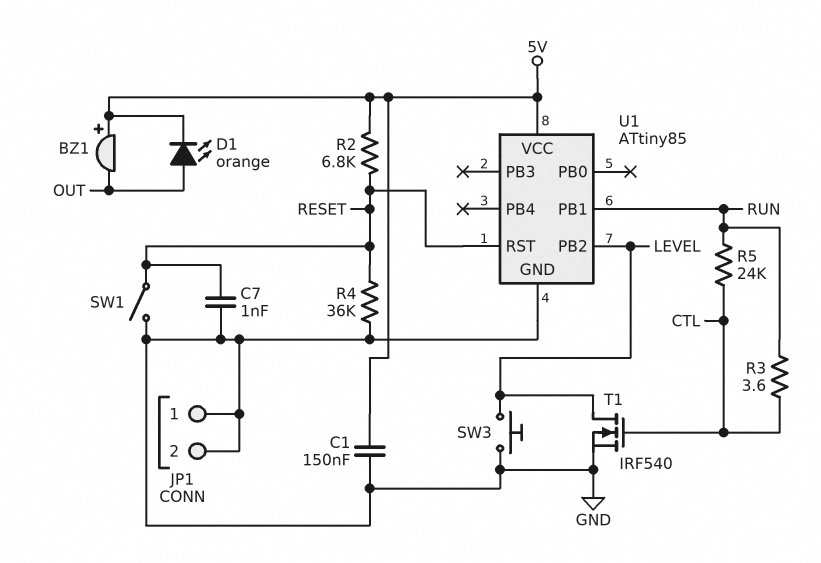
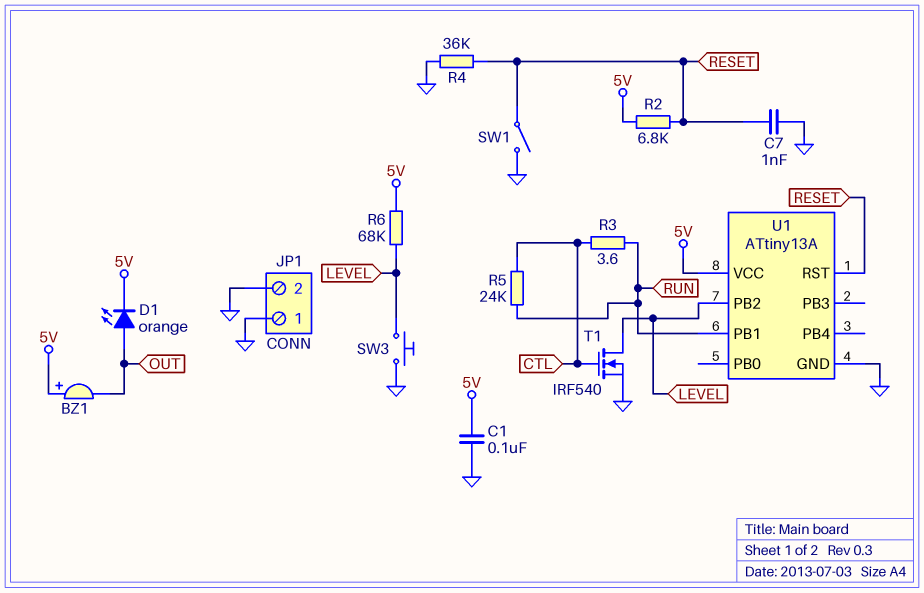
C1: 150nF (5V, GND) -> 100nF (5V, GND)
R6: none -> 68k (5V, LEVEL)
U1: ATtiny85 -> ATtiny13A

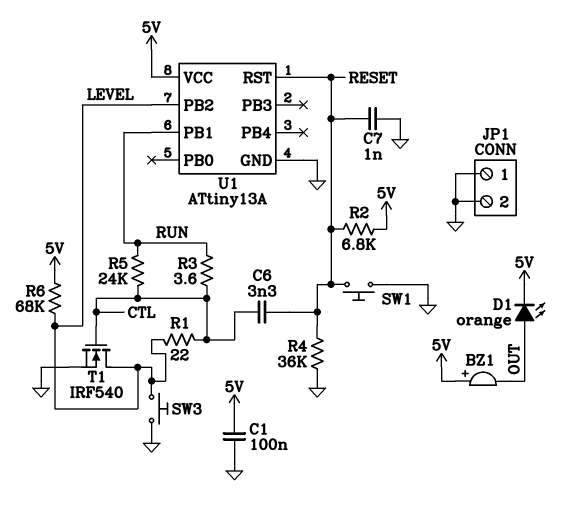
C6: none -> 3.3nF (CTL, RESET)
R1: none -> 22 (CTL, LEVEL)
SW1: switch (GND, RESET) -> button (GND, RESET)

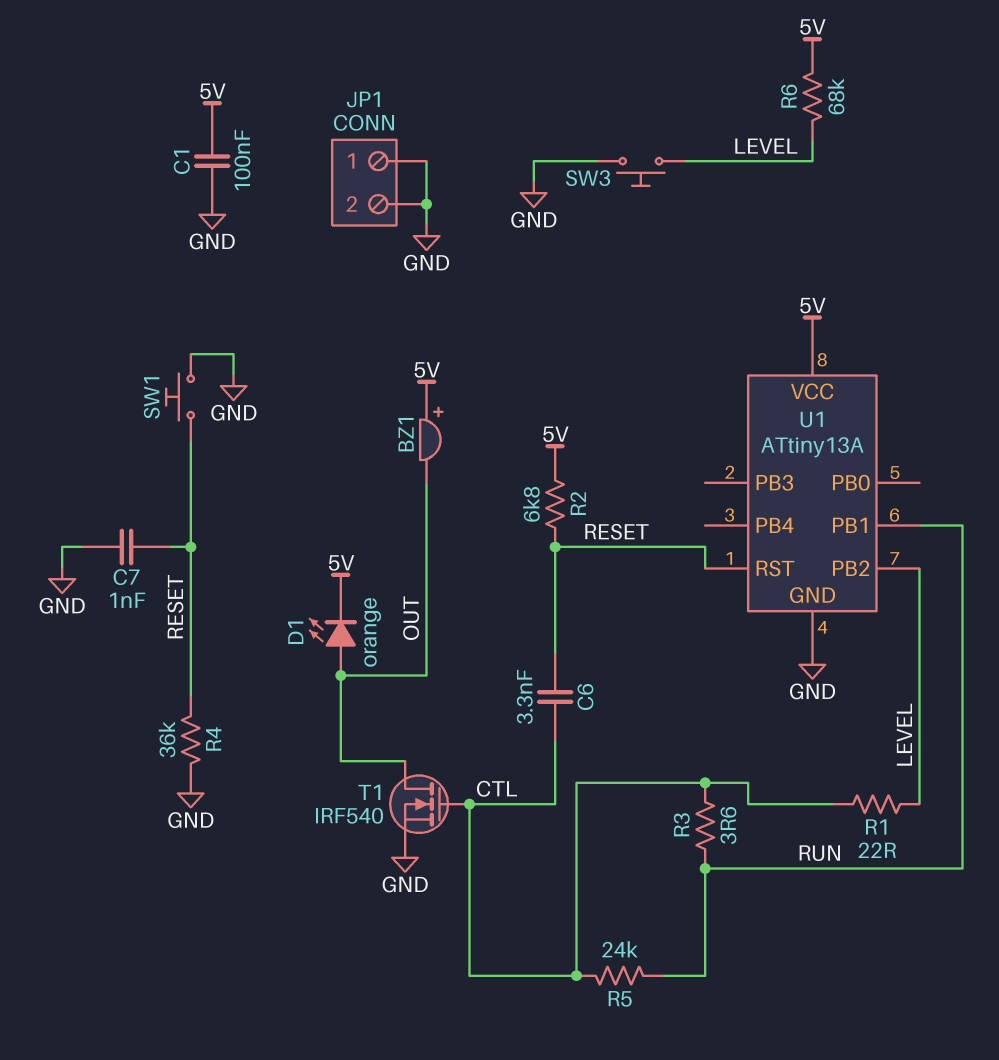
T1: NMOS IRF540 (G CTL, D LEVEL, S GND) -> NMOS IRF540 (G CTL, D OUT, S GND)

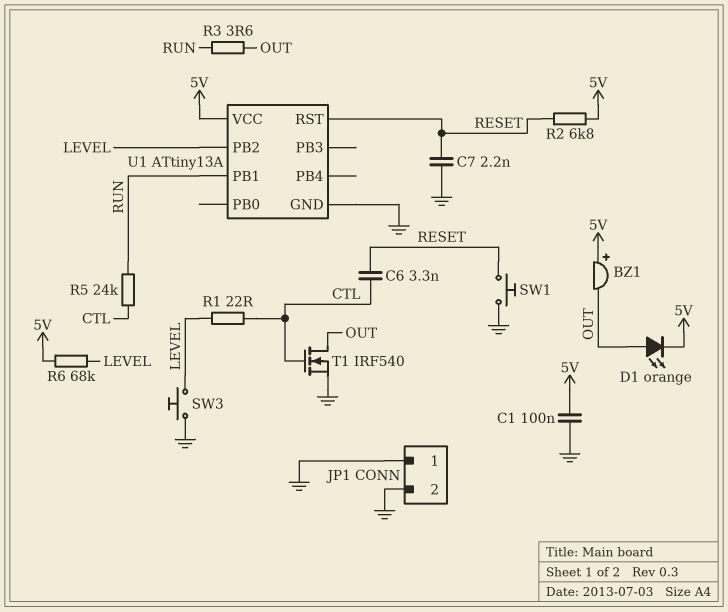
C7: 1nF (GND, RESET) -> 2.2nF (GND, RESET)
R3: 3.6 (CTL, RUN) -> 3.6 (OUT, RUN)
R4: 36k (GND, RESET) -> none

